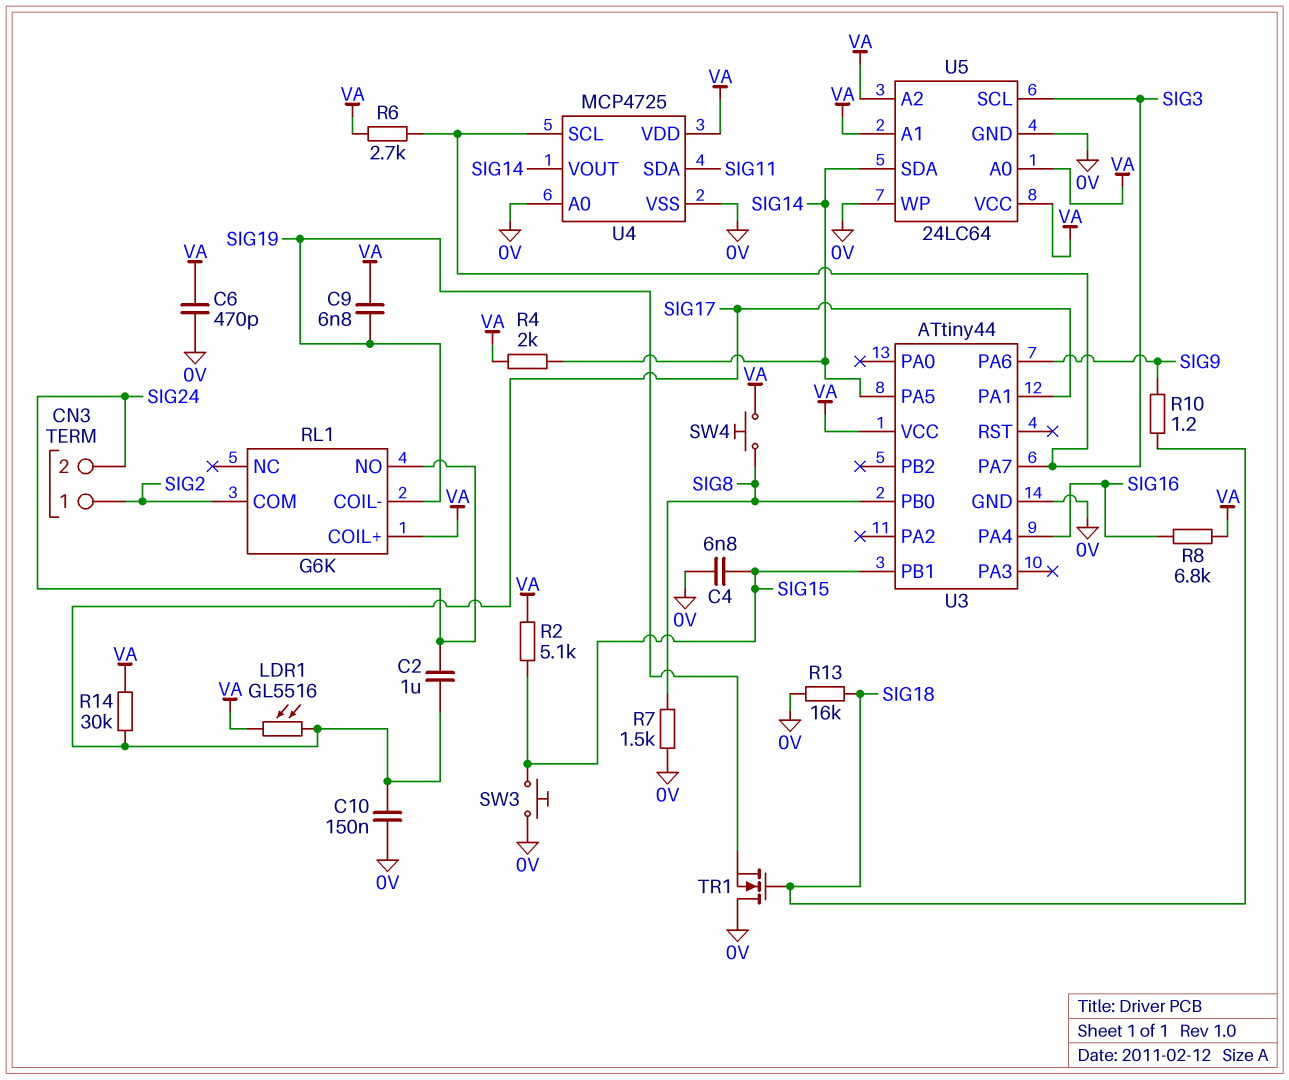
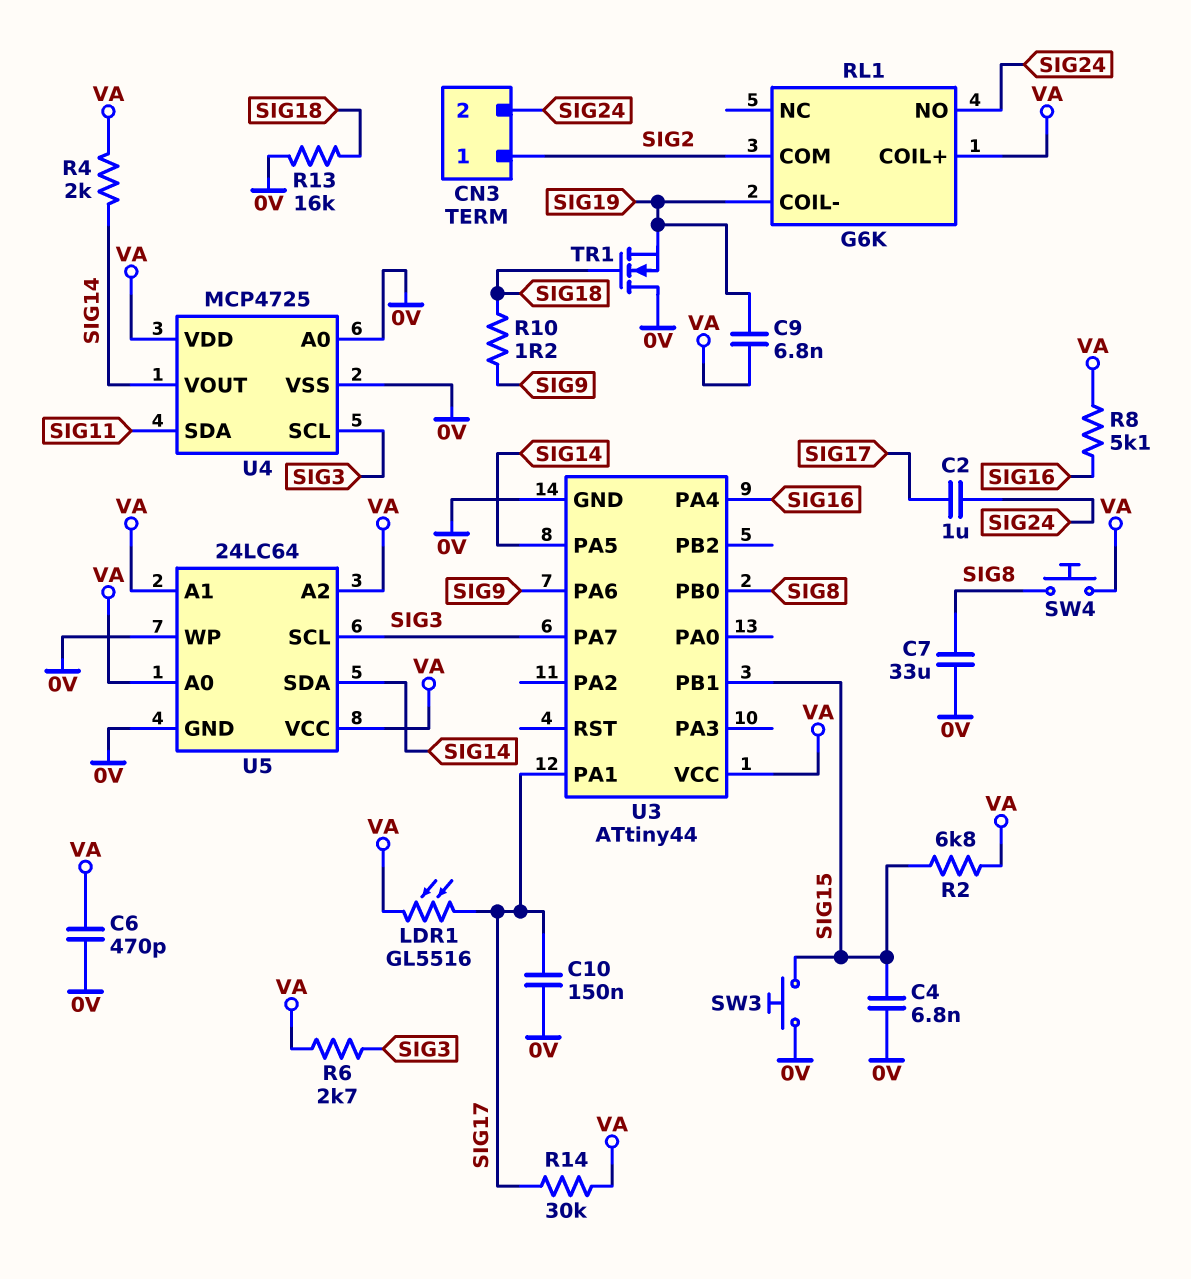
C7: none -> 33uF (0V, SIG8)
R2: 5.1k (SIG15, VA) -> 6.8k (SIG15, VA)
R7: 1.5k (0V, SIG8) -> none
R8: 6.8k (SIG16, VA) -> 5.1k (SIG16, VA)

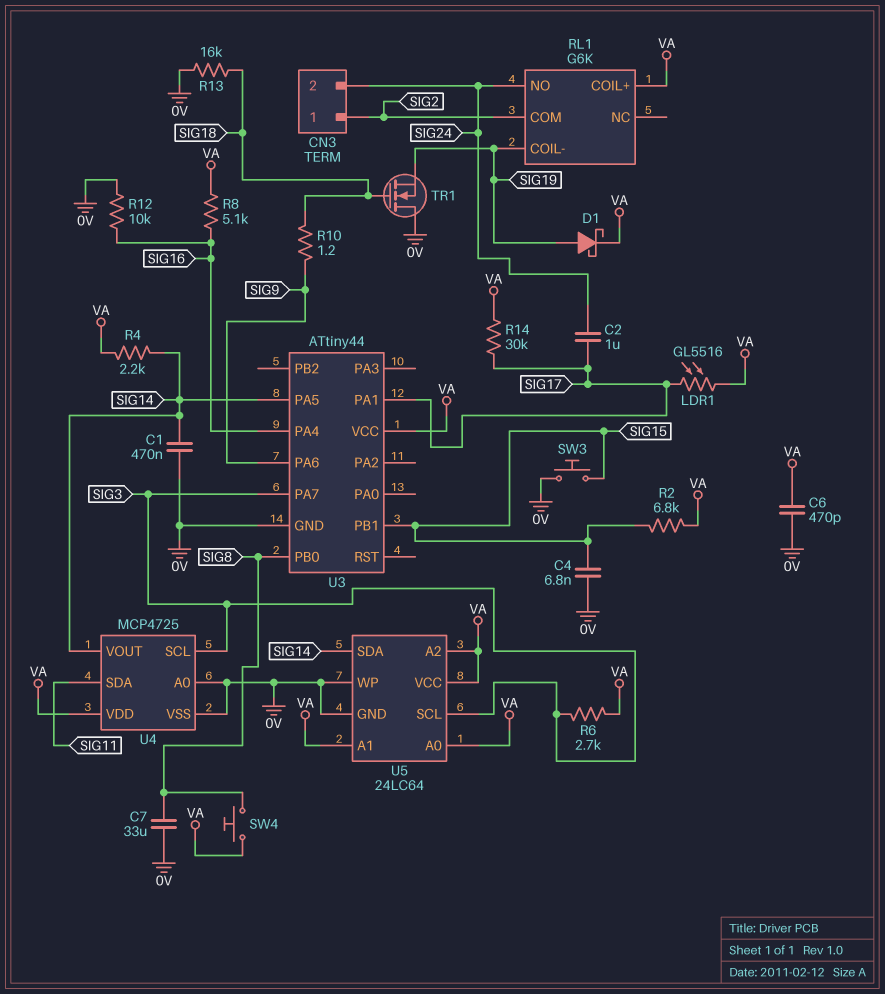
C1: none -> 470nF (0V, SIG14)
C9: 6.8nF (SIG19, VA) -> none
C10: 150nF (0V, SIG17) -> none
D1: none -> schottky (A SIG19, K VA)
R4: 2k (SIG14, VA) -> 2.2k (SIG14, VA)
R12: none -> 10k (0V, SIG16)

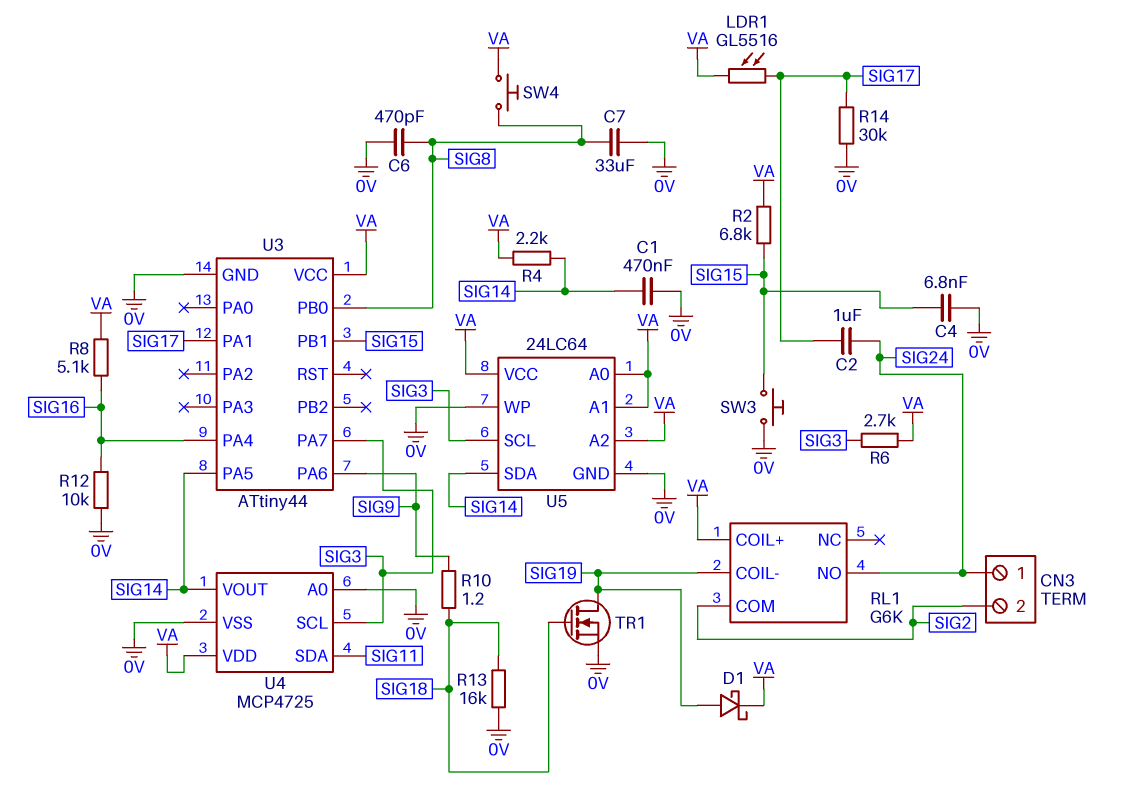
C6: 470pF (0V, VA) -> 470pF (0V, SIG8)
CN3 pin 1: SIG2 -> SIG24
CN3 pin 2: SIG24 -> SIG2
R14: 30k (SIG17, VA) -> 30k (0V, SIG17)
TR1: NMOS (G SIG18, D 0V, S SIG19) -> NMOS (G SIG18, D SIG19, S 0V)

